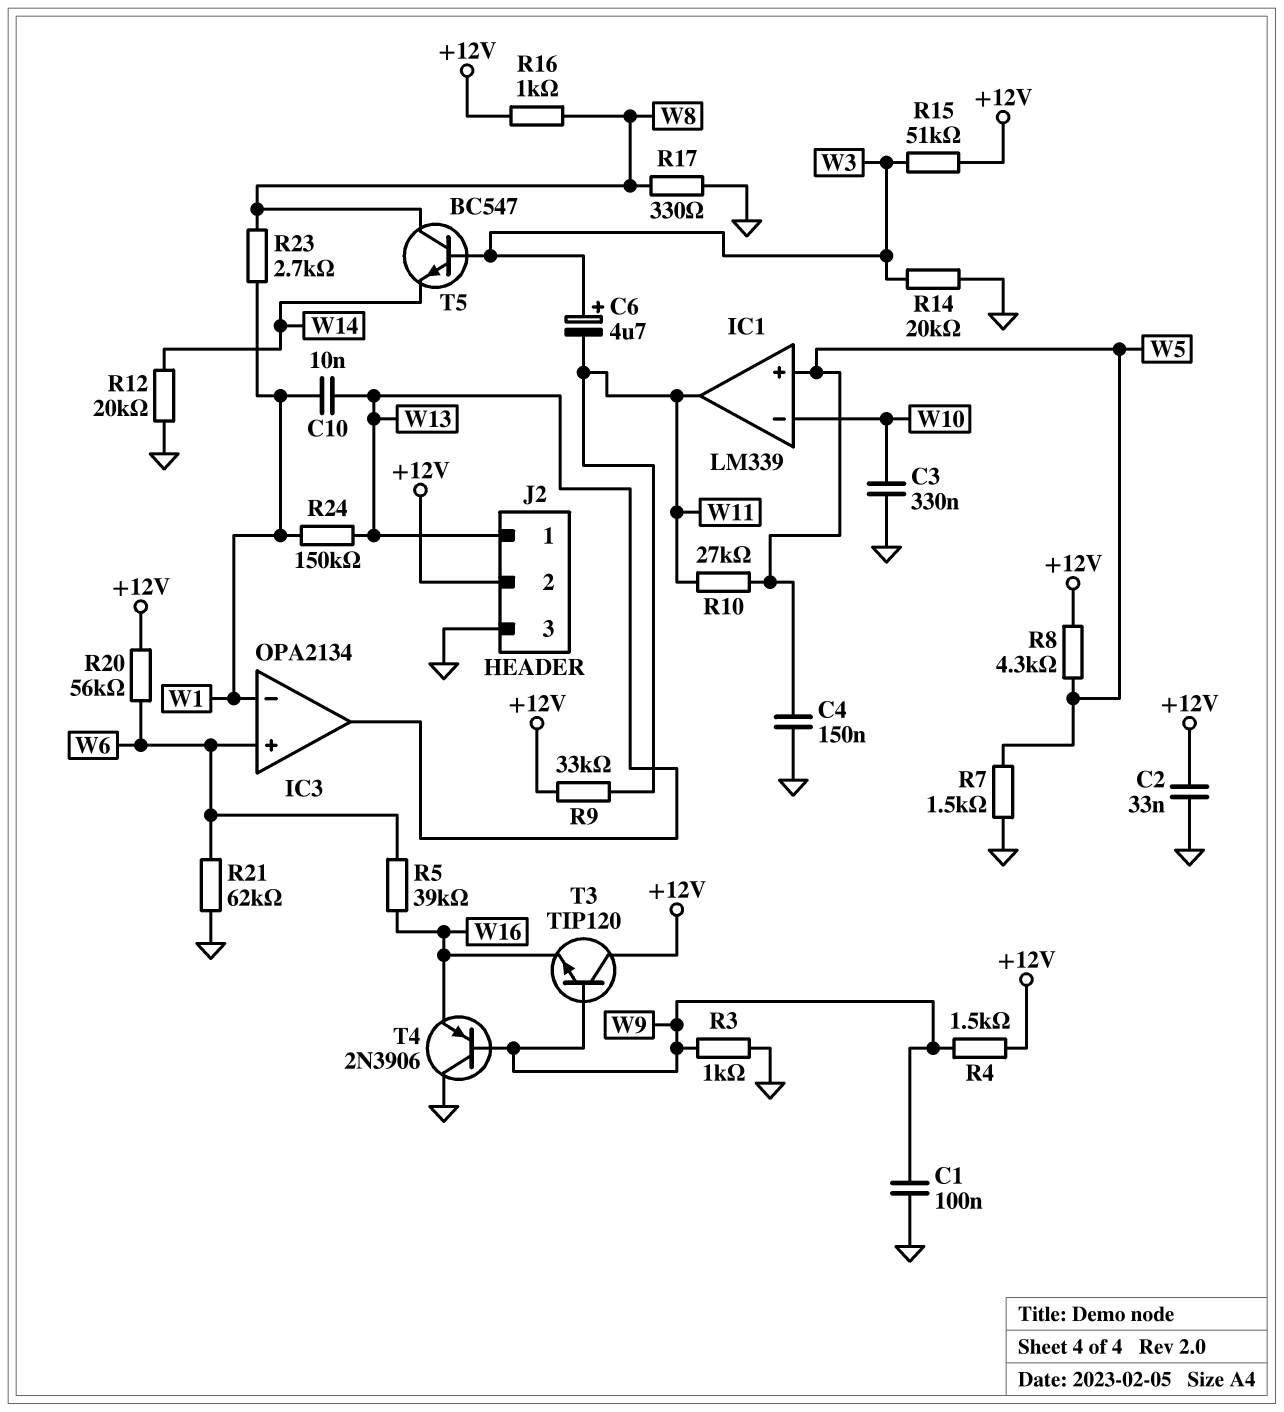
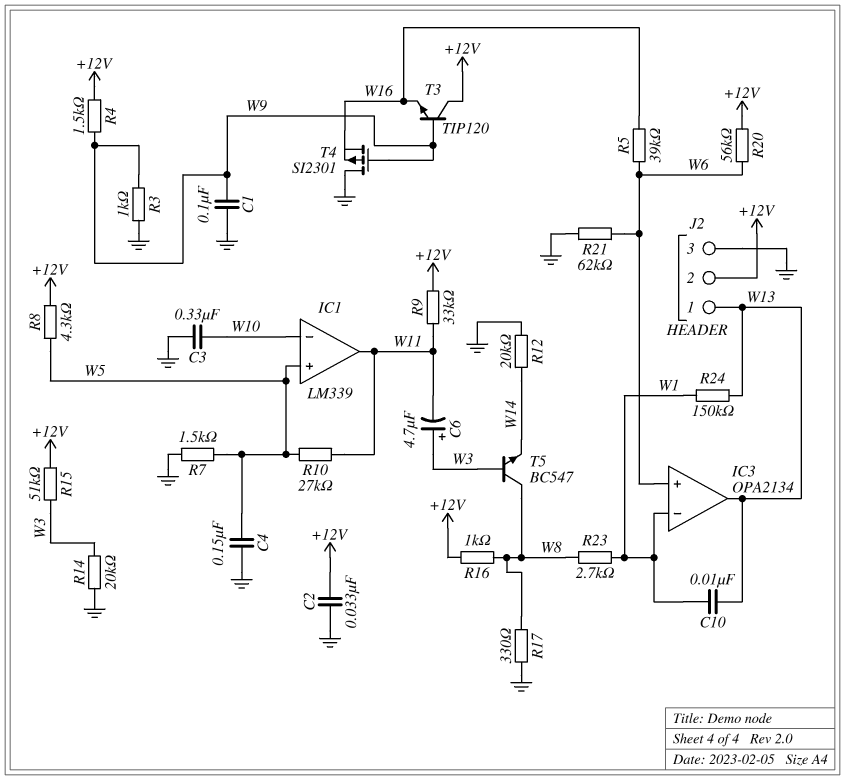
T4: PNP 2N3906 (B W9, C GND, E W16) -> PMOS SI2301 (G W9, D GND, S W16)

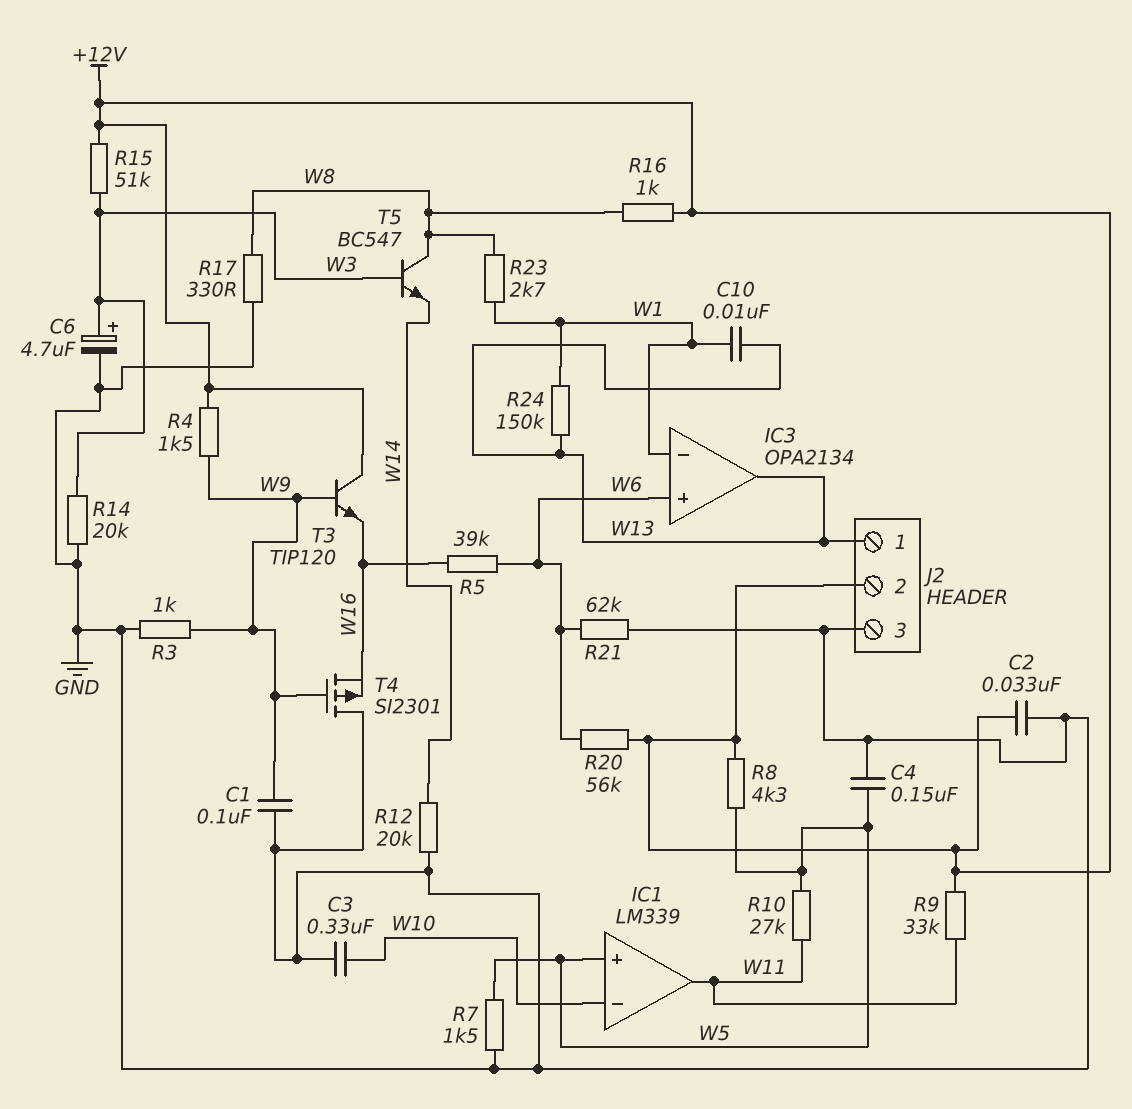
C6: 4.7uF (plus W3, minus W11) -> 4.7uF (plus W3, minus GND)

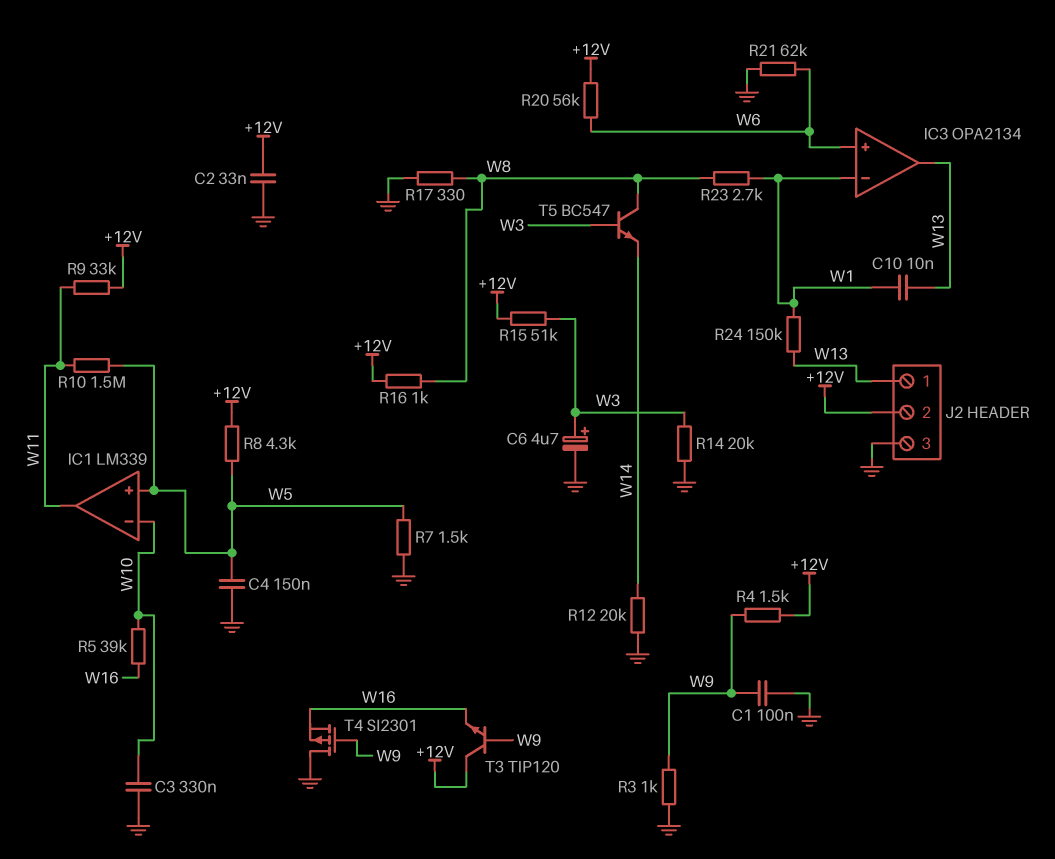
R5: 39k (W6, W16) -> 39k (W10, W16)
R10: 27k (W5, W11) -> 1.5M (W5, W11)

